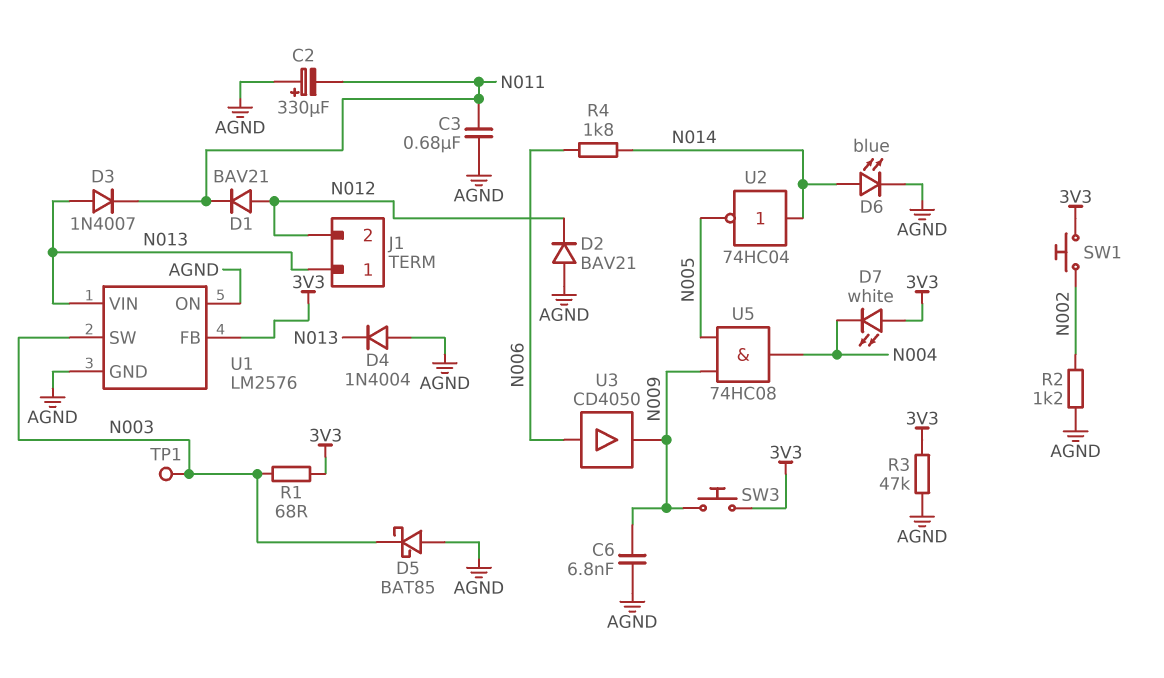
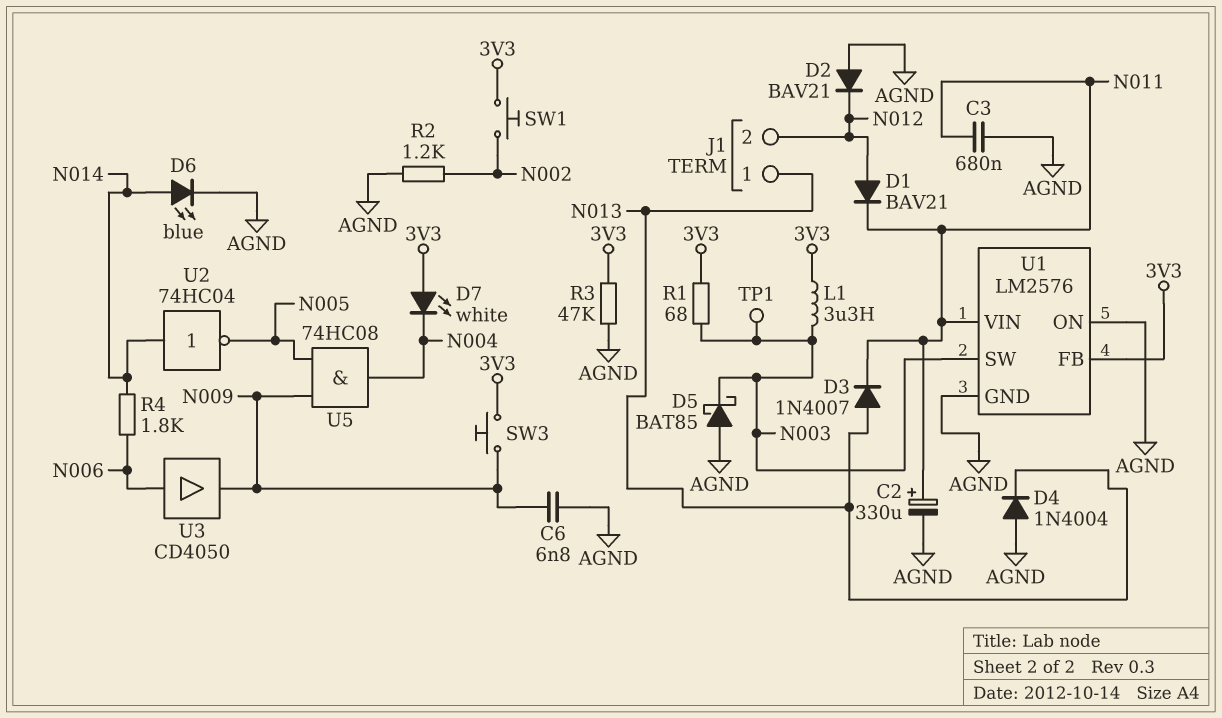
C2: 330uF (plus AGND, minus N011) -> 330uF (plus N011, minus AGND)
L1: none -> 3.3uH (3V3, N003)
U1 pin VIN: N013 -> N011

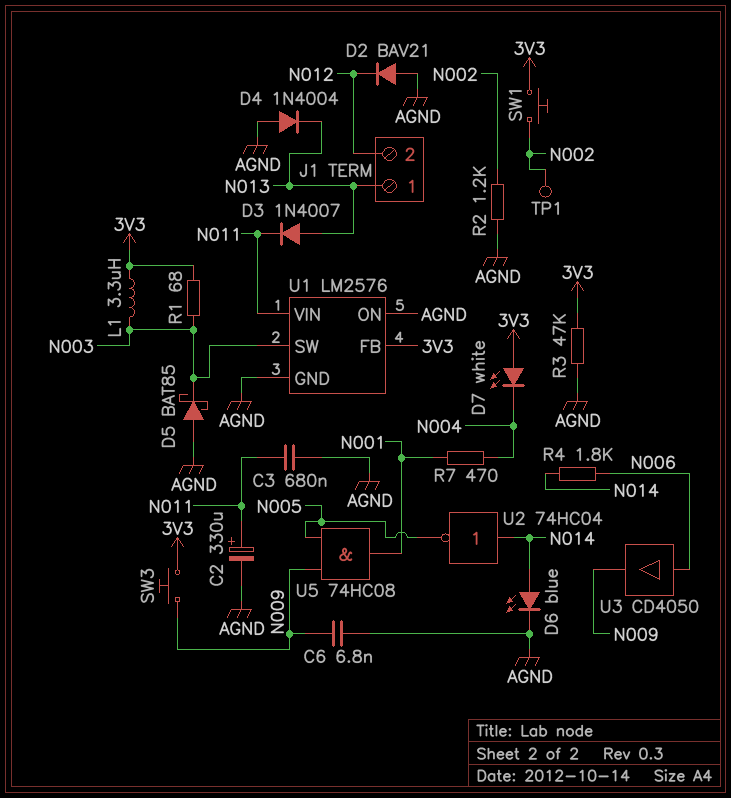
D1: diode BAV21 (A N012, K N011) -> none
R7: none -> 470 (N001, N004)
TP1: test point (N003) -> test point (N002)
U5: AND 74HC08 (in N005, in N009, out N004) -> AND 74HC08 (in N005, in N009, out N001)

